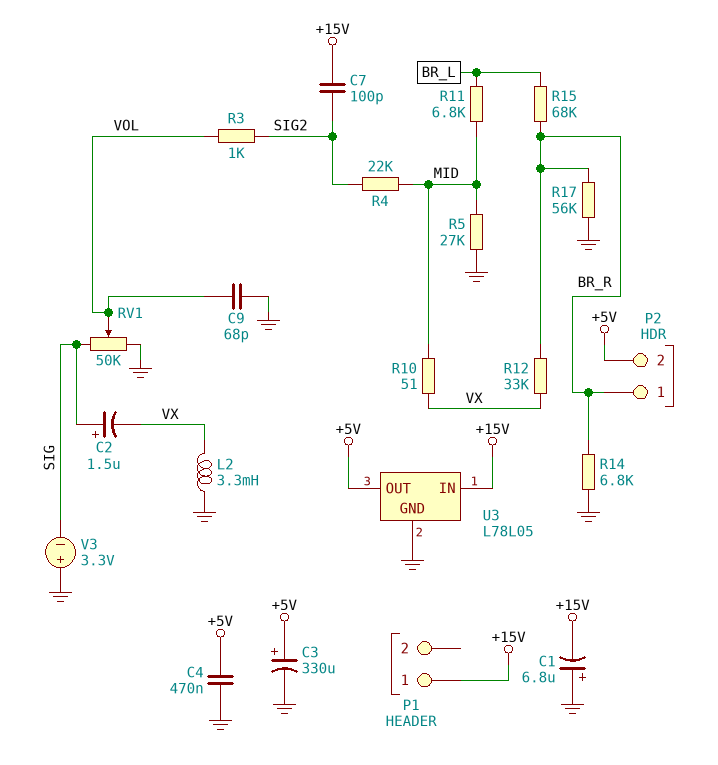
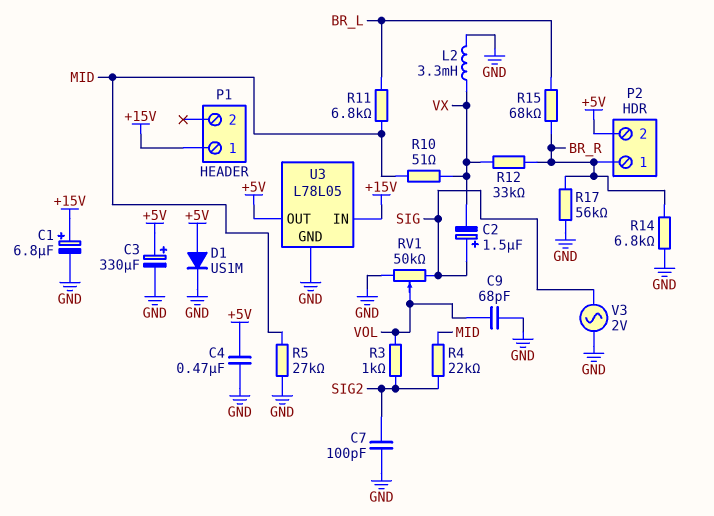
C1: 6.8uF (plus GND, minus +15V) -> 6.8uF (plus +15V, minus GND)
C7: 100pF (+15V, SIG2) -> 100pF (GND, SIG2)
D1: none -> diode US1M (A +5V, K GND)
V3: 3.3V (plus GND, minus SIG) -> AC 2V (GND, SIG)

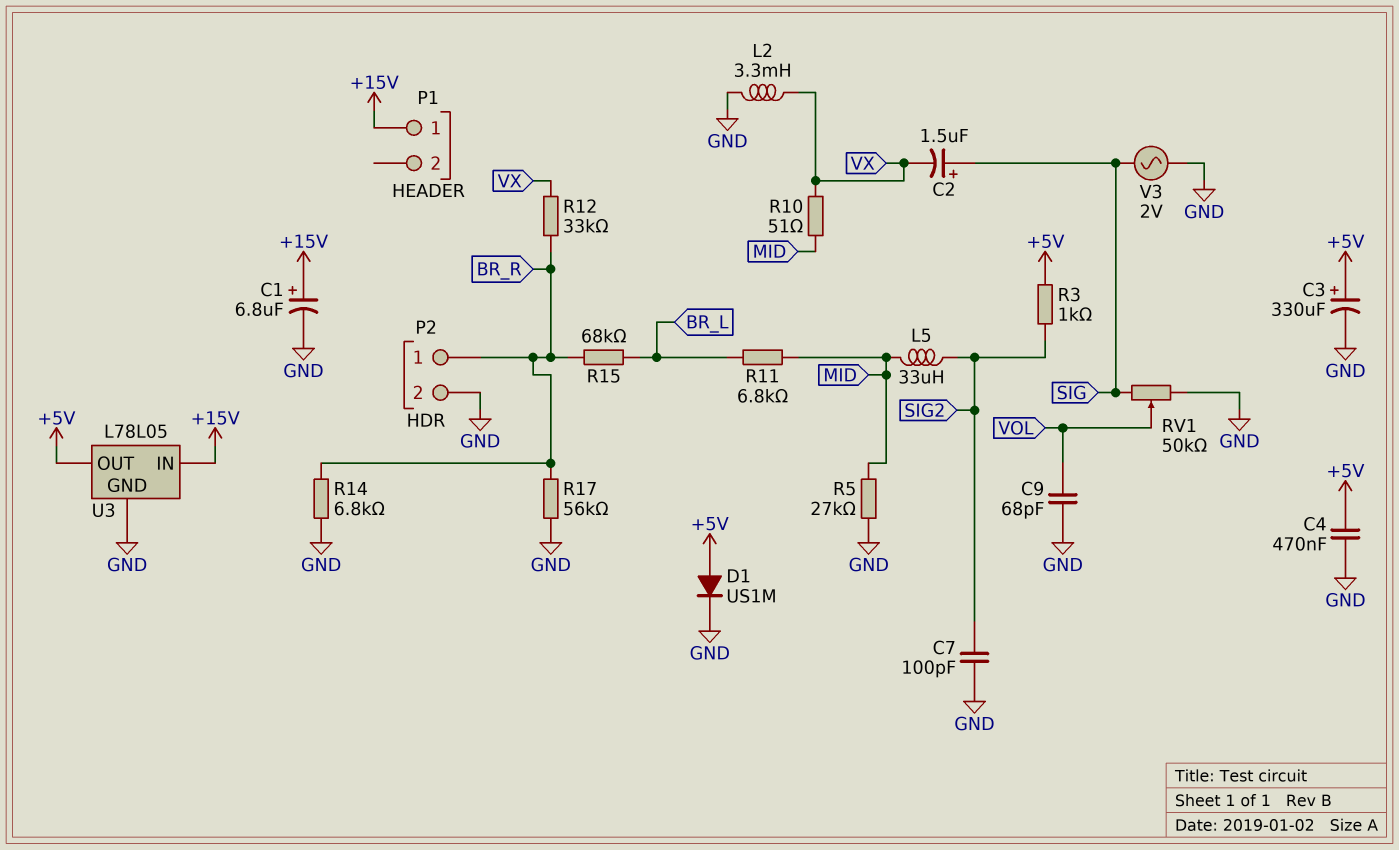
L5: none -> 33uH (MID, SIG2)
P2 pin 2: +5V -> GND
R3: 1k (SIG2, VOL) -> 1k (+5V, SIG2)
R4: 22k (MID, SIG2) -> none

